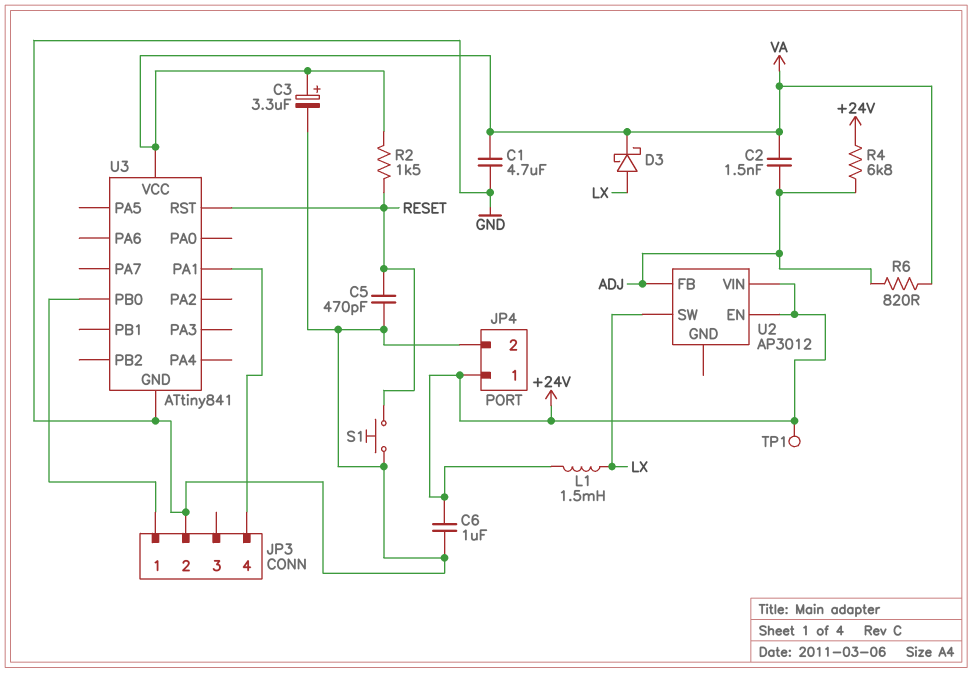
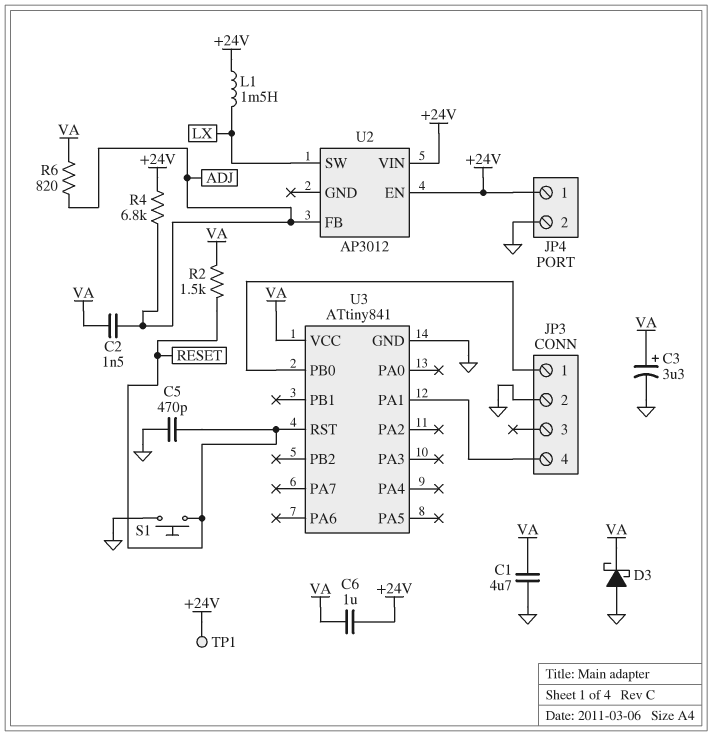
C6: 1uF (+24V, GND) -> 1uF (+24V, VA)
D3: schottky (A LX, K VA) -> schottky (A GND, K VA)

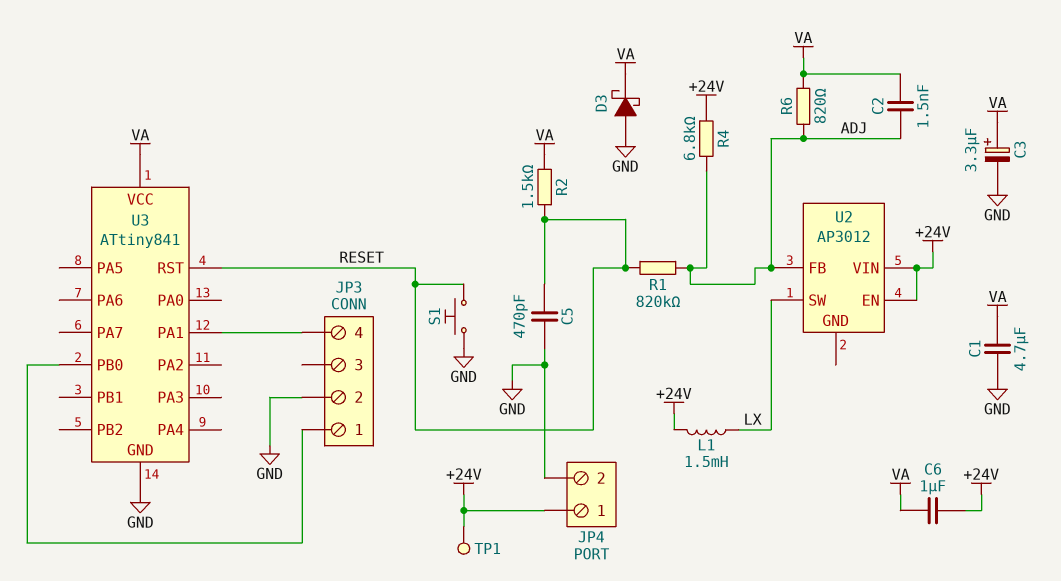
R1: none -> 820k (ADJ, RESET)

